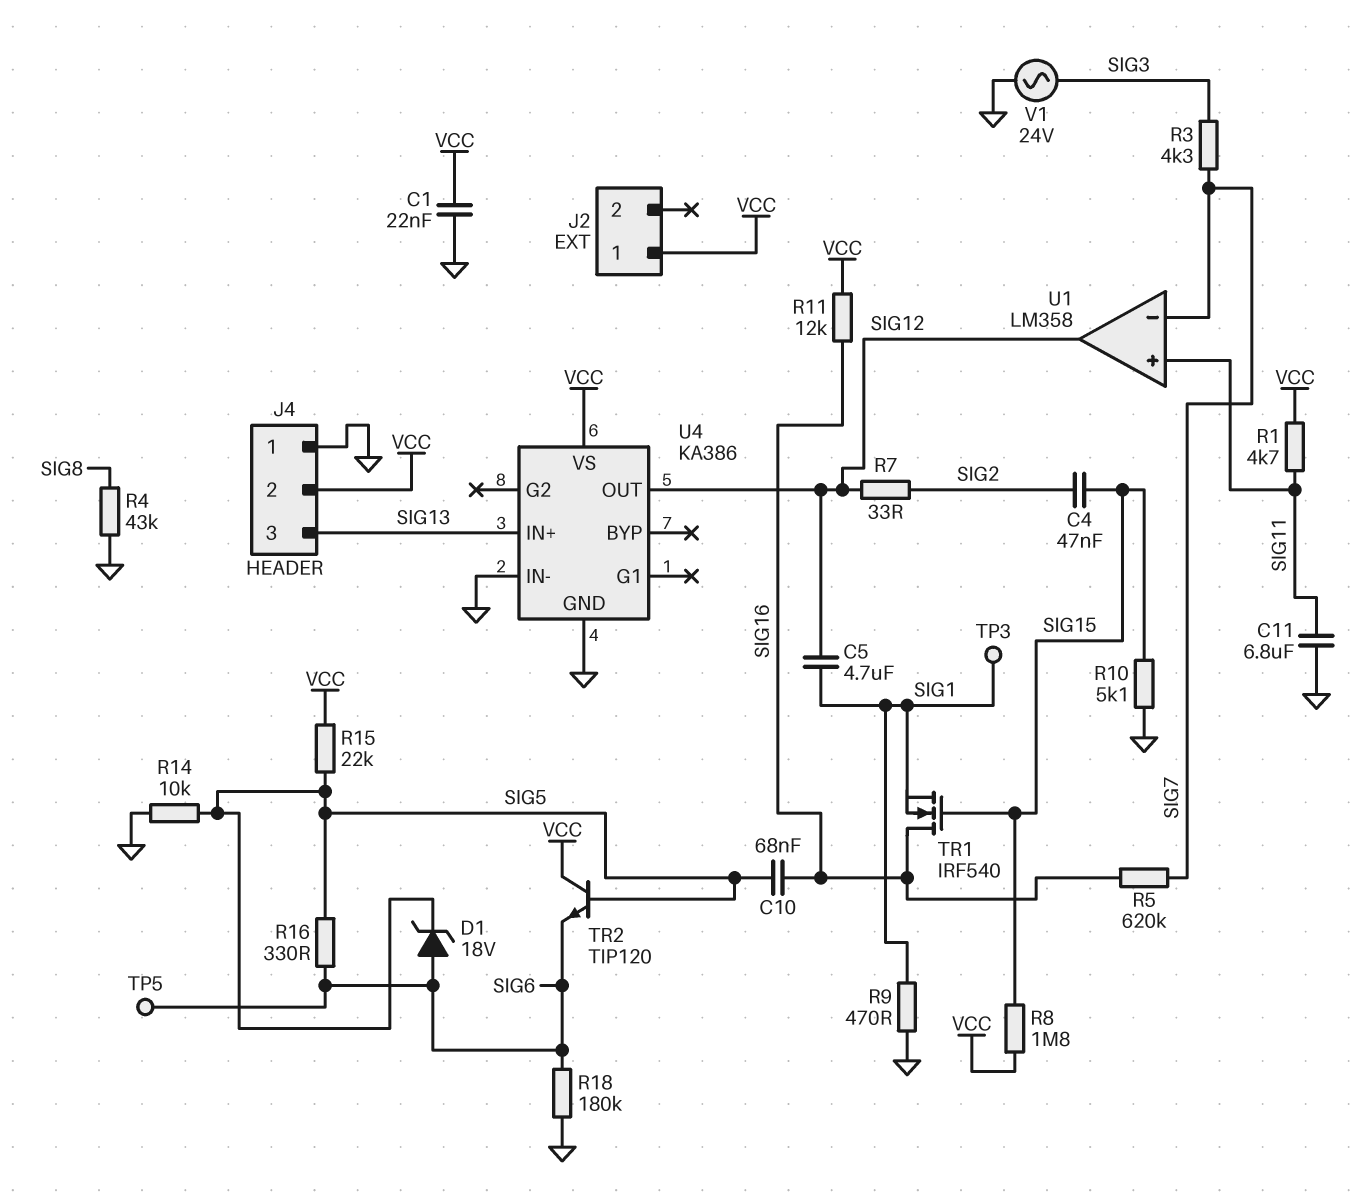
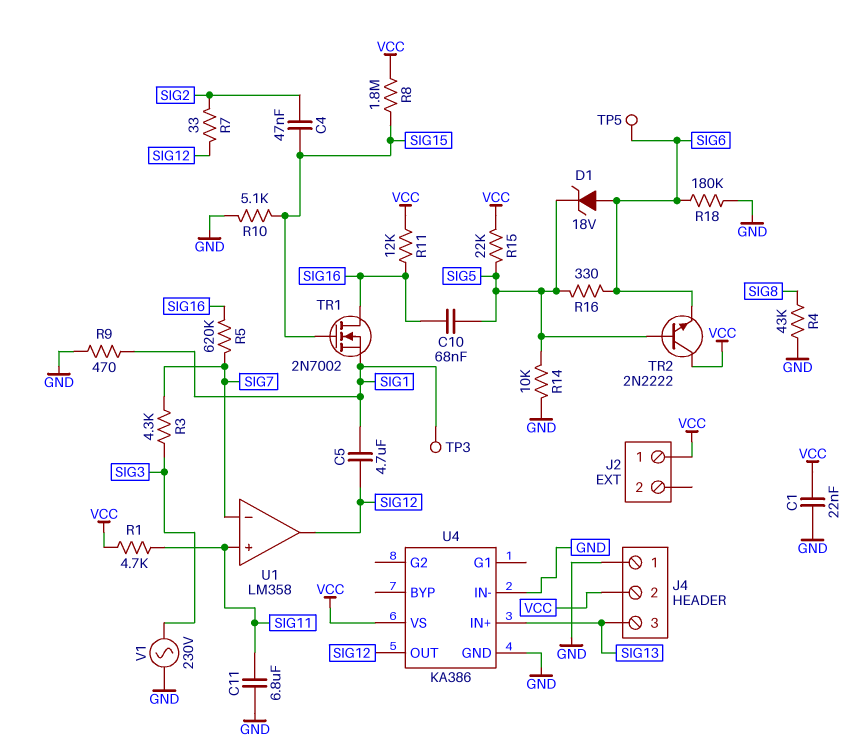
TR1: NMOS IRF540 (G SIG15, D SIG16, S SIG1) -> NMOS 2N7002 (G SIG15, D SIG16, S SIG1)
TR2: NPN TIP120 (B SIG5, C VCC, E SIG6) -> NPN 2N2222 (B SIG5, C VCC, E SIG6)
V1: AC 24V (GND, SIG3) -> AC 230V (GND, SIG3)

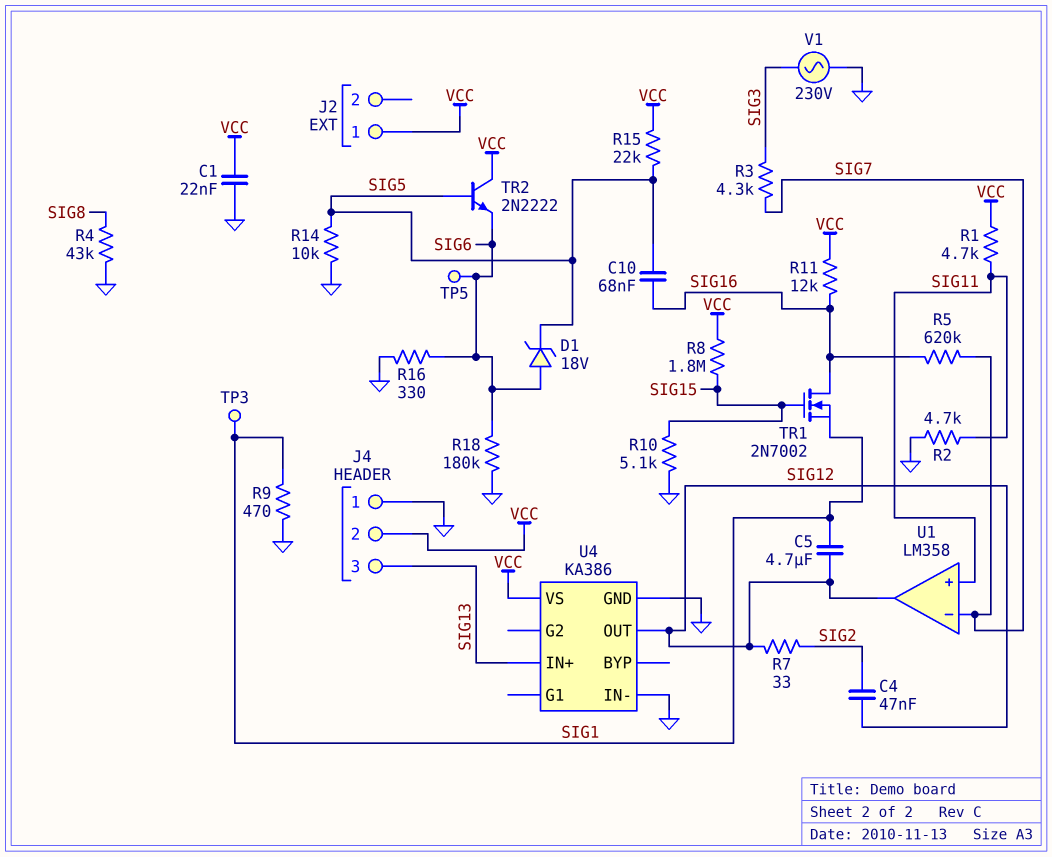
C4: 47nF (SIG2, SIG15) -> 47nF (SIG2, SIG12)
C11: 6.8uF (GND, SIG11) -> none
R2: none -> 4.7k (GND, SIG11)
R16: 330 (SIG5, SIG6) -> 330 (GND, SIG6)

